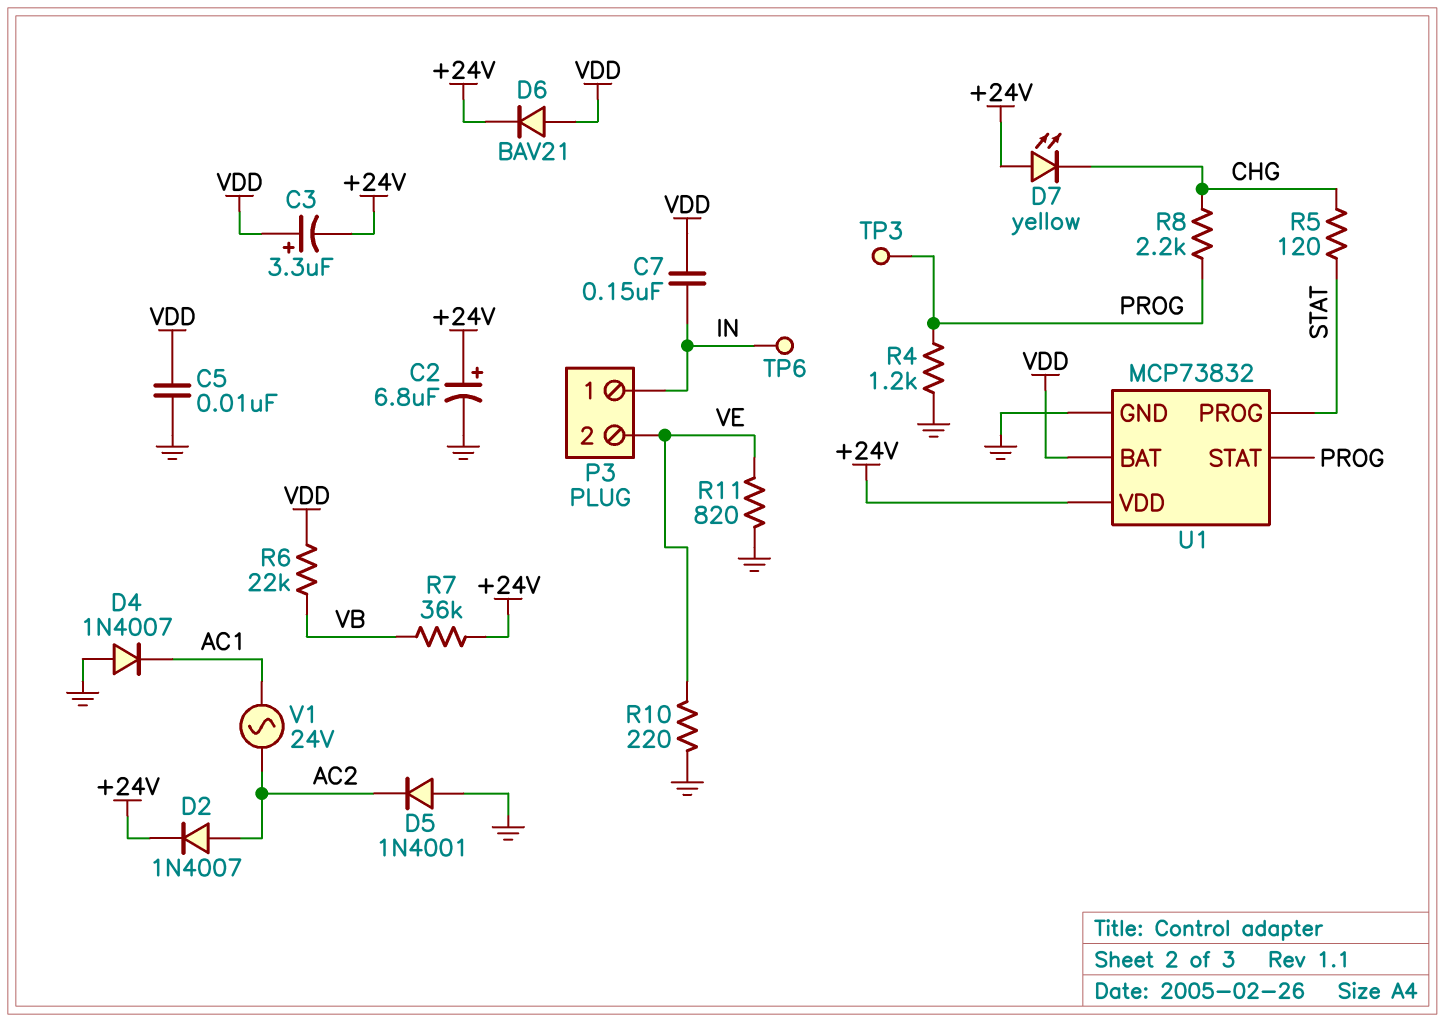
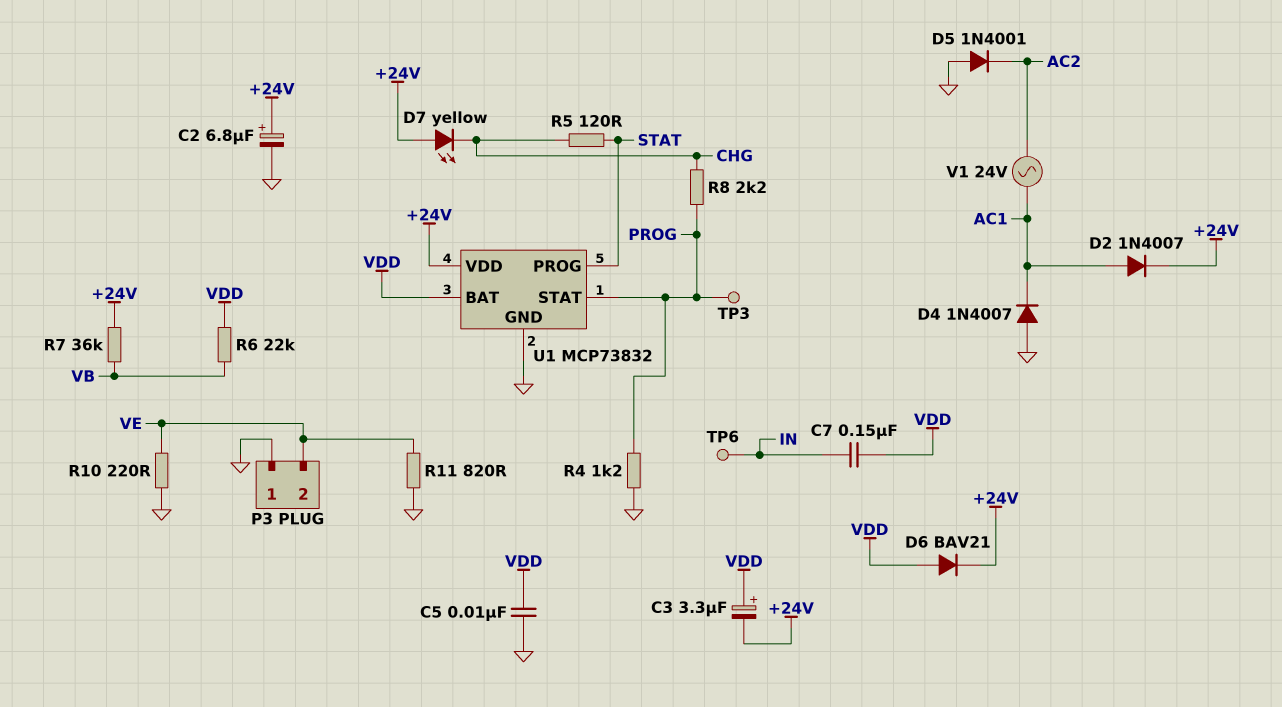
D2: diode 1N4007 (A AC2, K +24V) -> diode 1N4007 (A AC1, K +24V)
P3 pin 1: IN -> GND

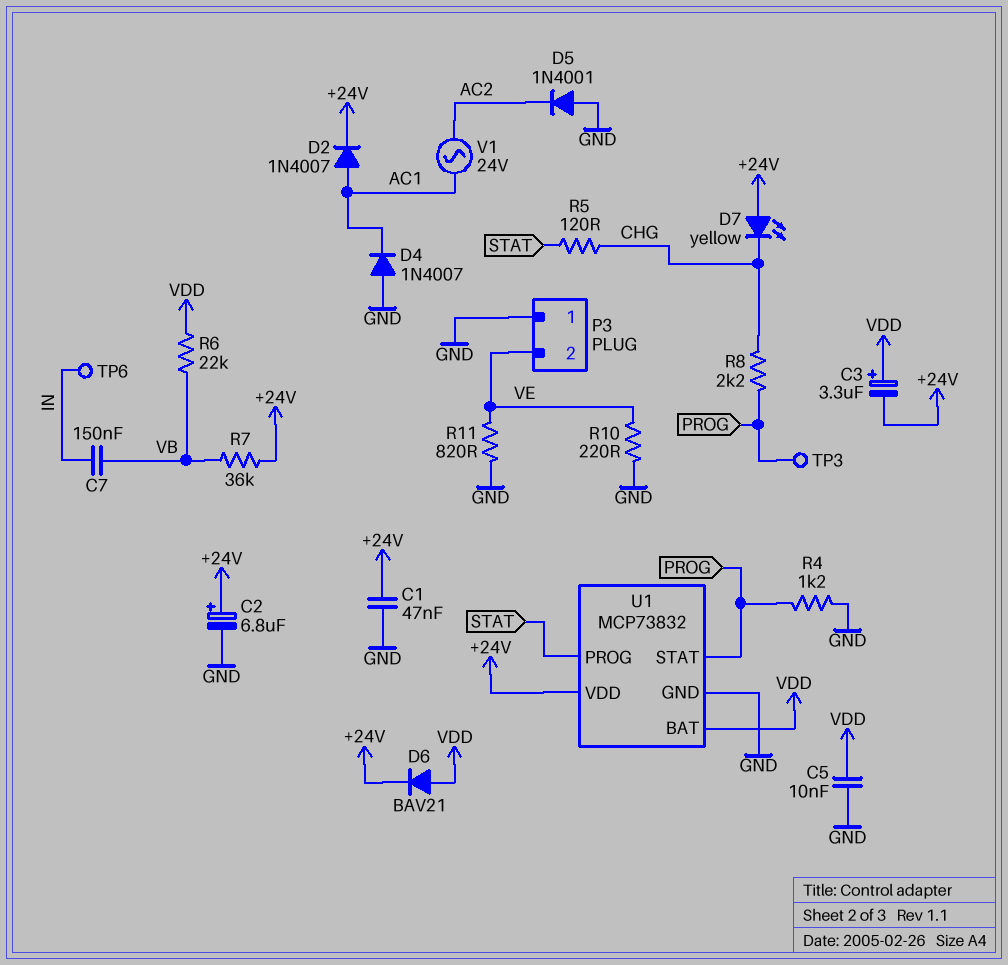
C1: none -> 47nF (+24V, GND)
C7: 150nF (IN, VDD) -> 150nF (IN, VB)

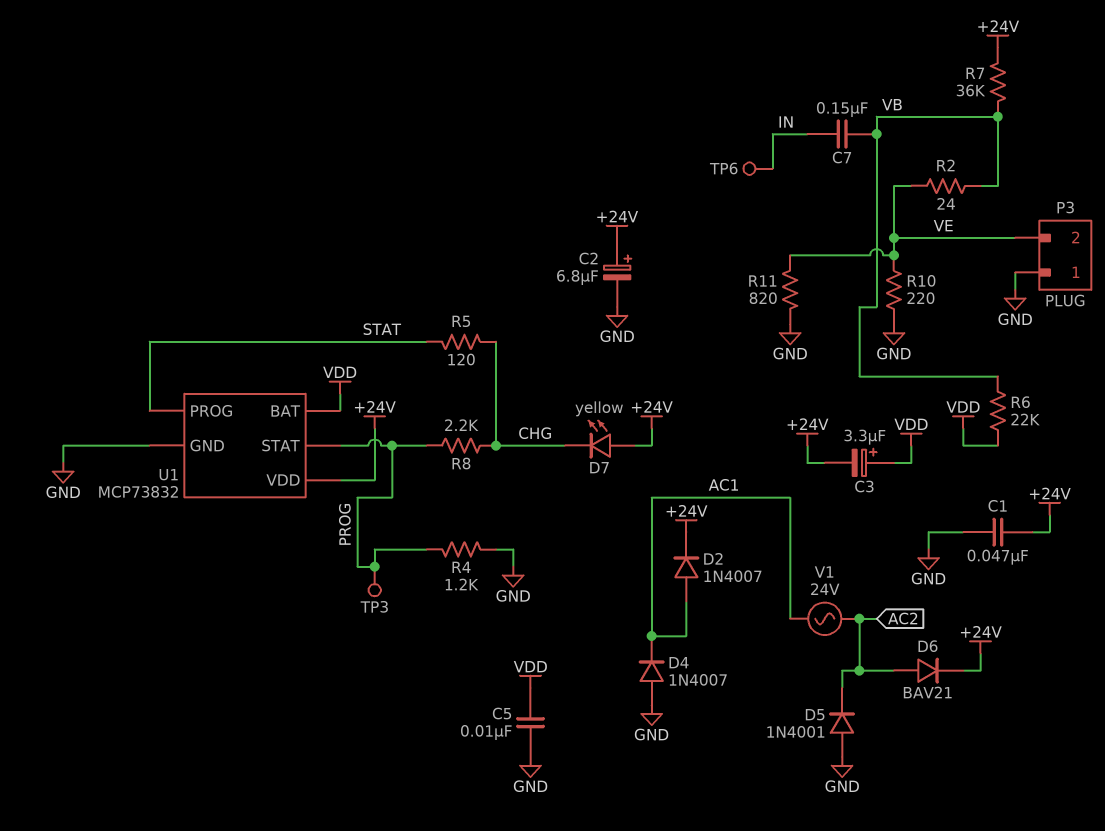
D6: diode BAV21 (A VDD, K +24V) -> diode BAV21 (A AC2, K +24V)
R2: none -> 24 (VB, VE)

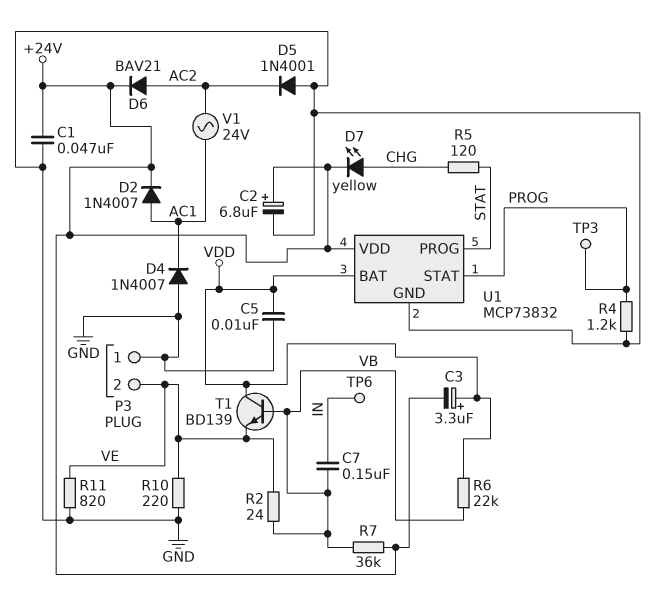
D7: LED yellow (A +24V, K CHG) -> LED yellow (A CHG, K +24V)
R8: 2.2k (CHG, PROG) -> none
T1: none -> NPN BD139 (B VB, C VDD, E VE)

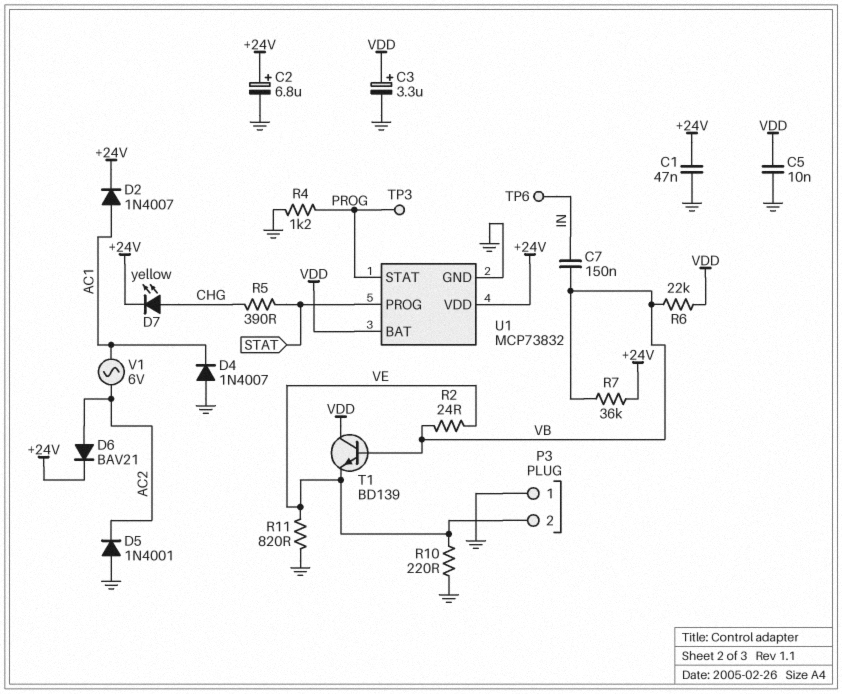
C3: 3.3uF (plus VDD, minus +24V) -> 3.3uF (plus VDD, minus GND)
R5: 120 (CHG, STAT) -> 390 (CHG, STAT)
V1: AC 24V (AC1, AC2) -> AC 6V (AC1, AC2)

